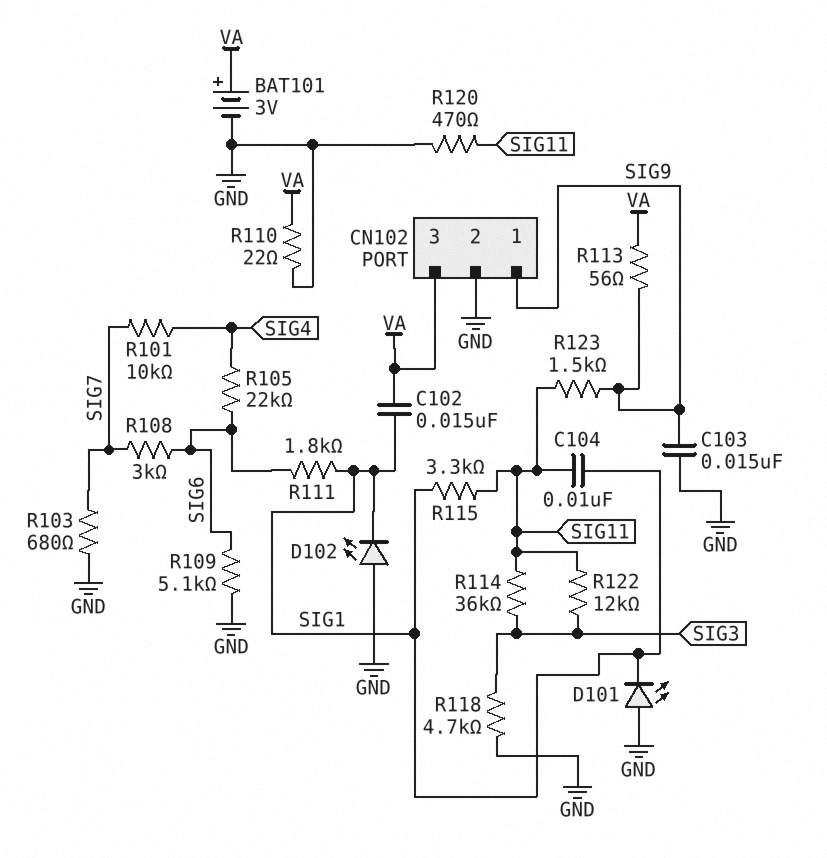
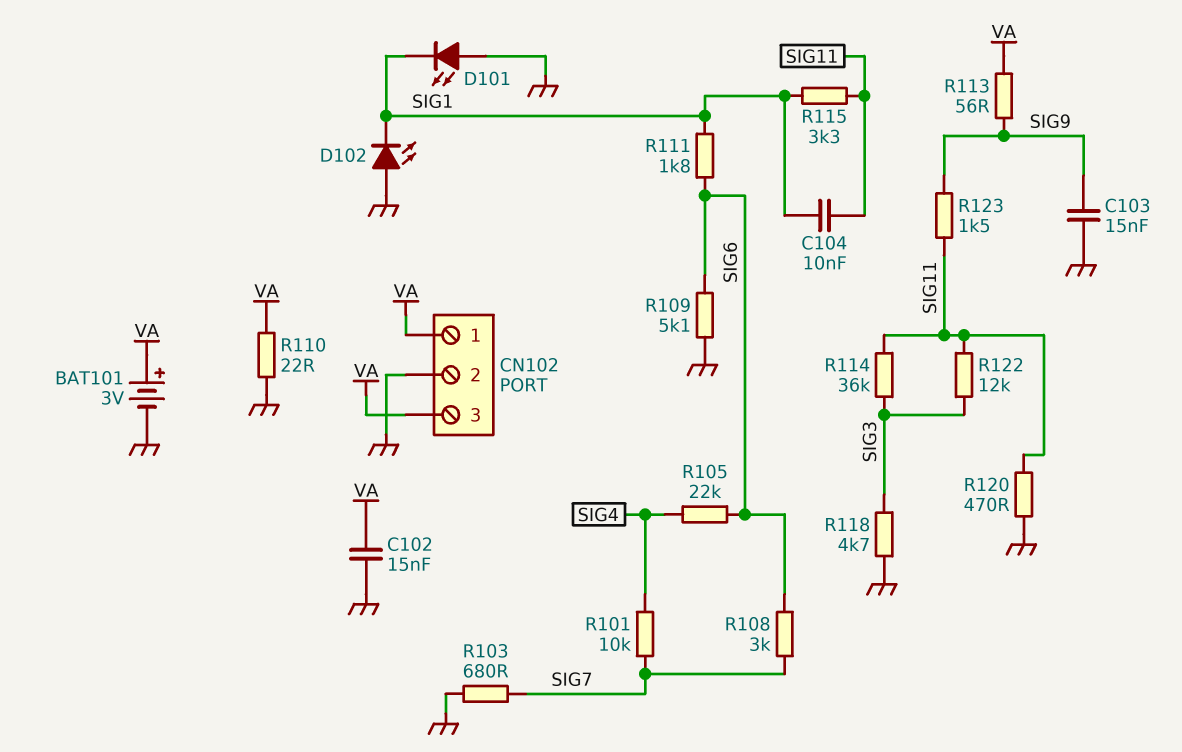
C102: 15nF (SIG1, VA) -> 15nF (GND, VA)
CN102 pin 1: SIG9 -> VA

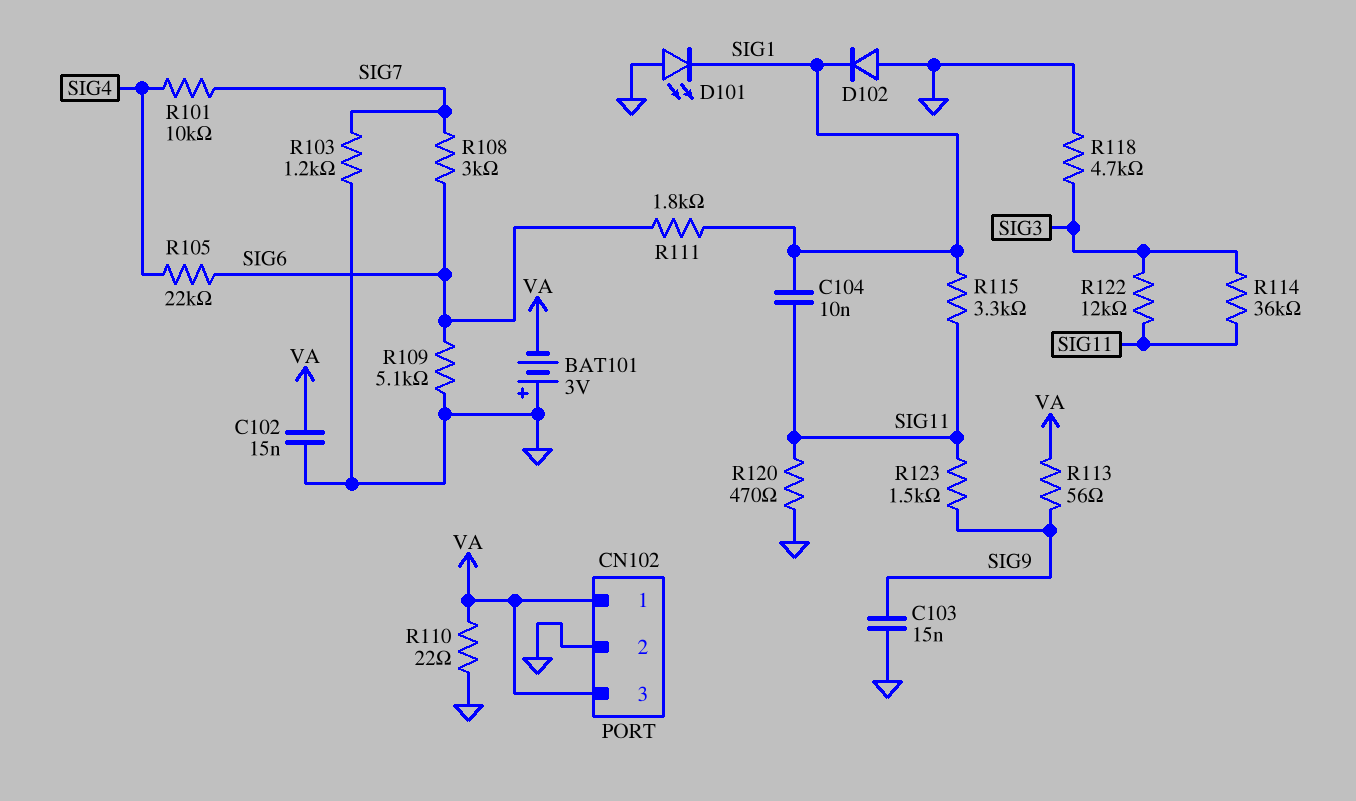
BAT101: 3V (plus VA, minus GND) -> 3V (plus GND, minus VA)
D102: LED (A GND, K SIG1) -> diode (A GND, K SIG1)
R103: 680 (GND, SIG7) -> 1.2k (GND, SIG7)

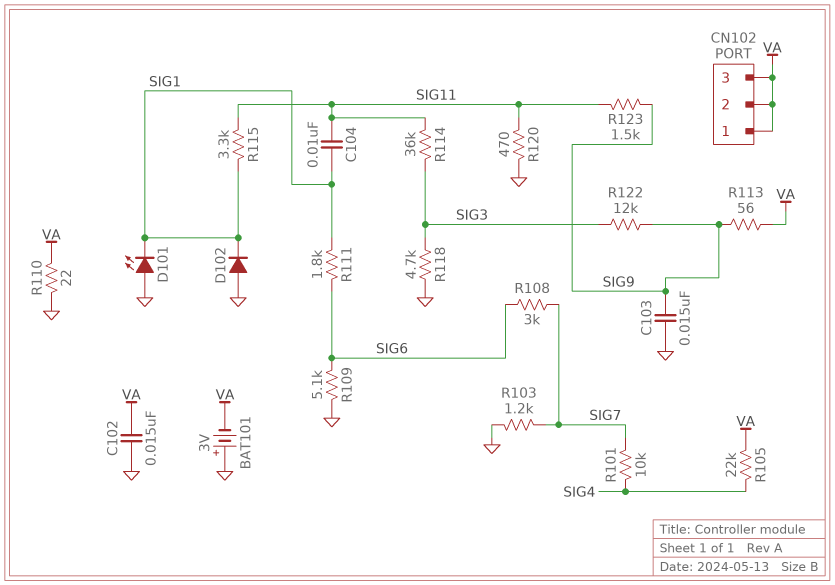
CN102 pin 2: GND -> VA
R105: 22k (SIG4, SIG6) -> 22k (SIG4, VA)
R122: 12k (SIG3, SIG11) -> 12k (SIG3, SIG9)

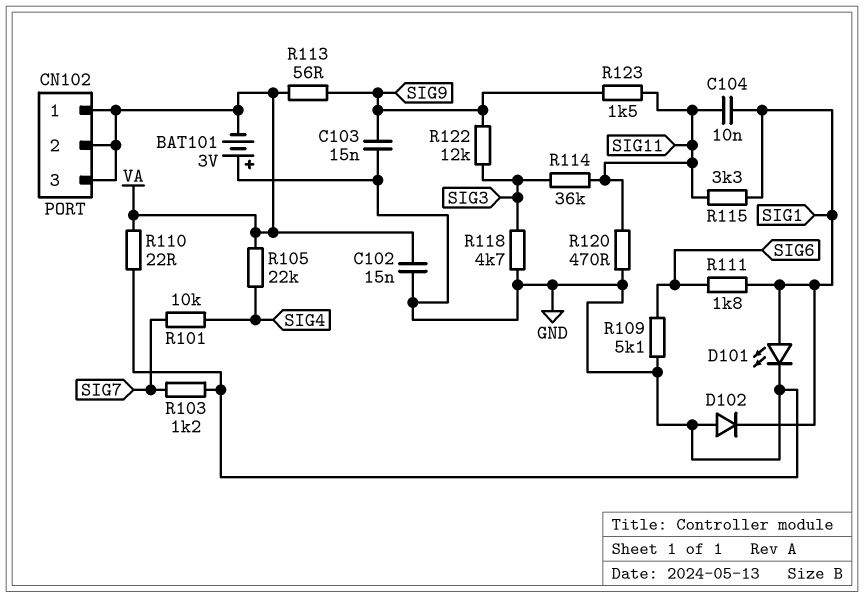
D101: LED (A GND, K SIG1) -> LED (A SIG1, K GND)
R108: 3k (SIG6, SIG7) -> none

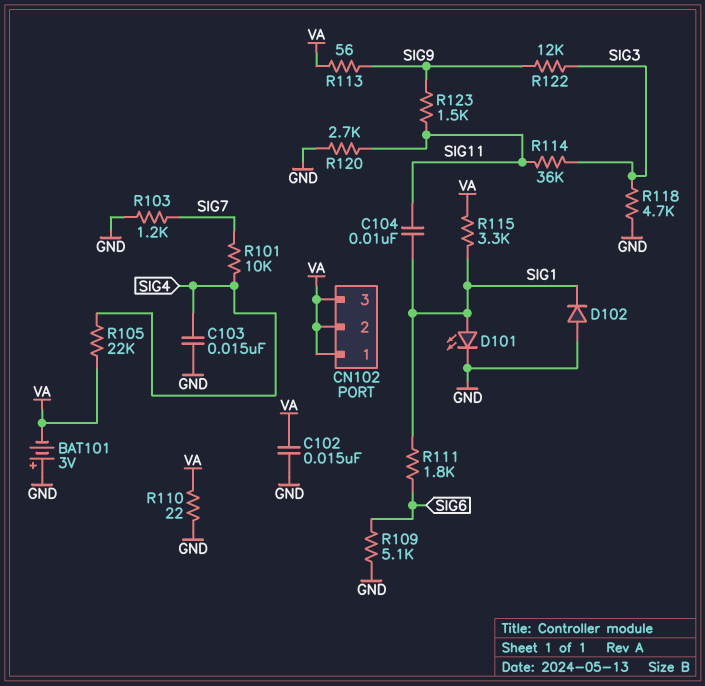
C103: 15nF (GND, SIG9) -> 15nF (GND, SIG4)
R115: 3.3k (SIG1, SIG11) -> 3.3k (SIG1, VA)
R120: 470 (GND, SIG11) -> 2.7k (GND, SIG11)

